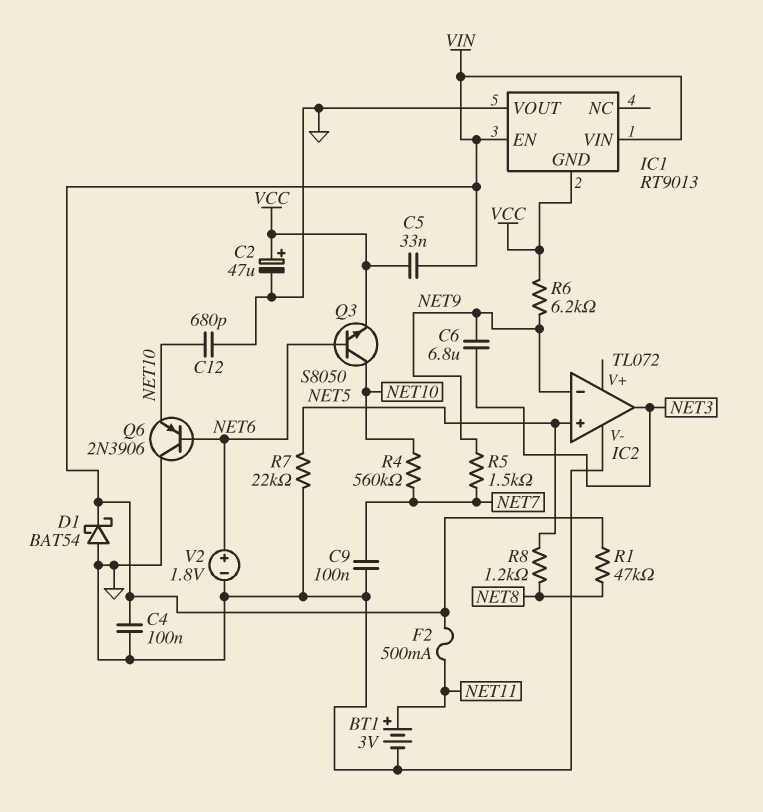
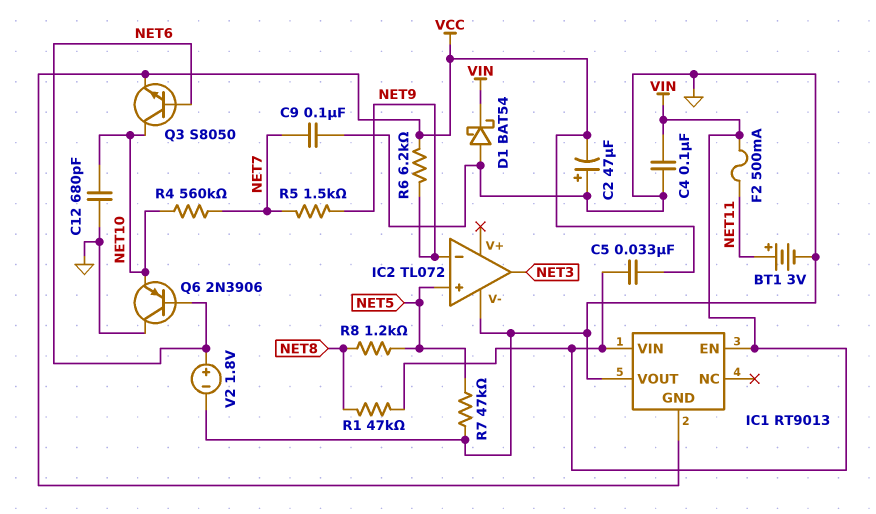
C2: 47uF (plus VCC, minus GND) -> 47uF (plus GND, minus VCC)
C6: 6.8uF (NET3, NET9) -> none
R7: 22k (GND, NET5) -> 47k (GND, NET5)

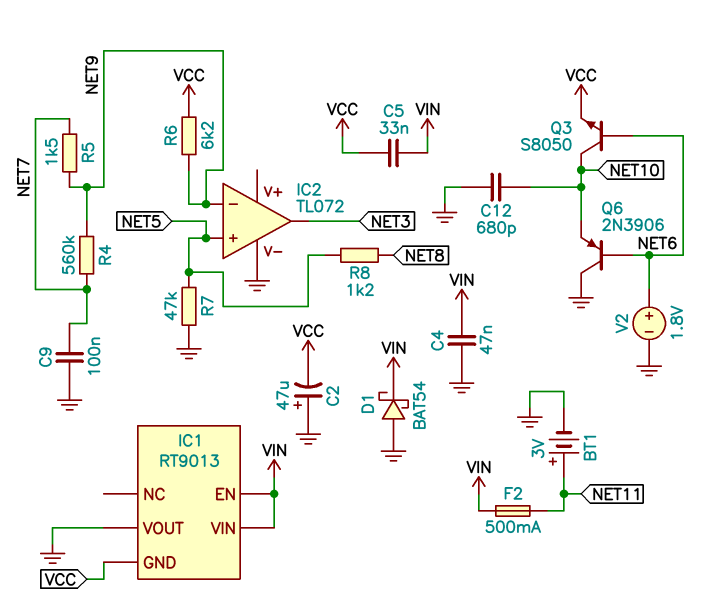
C4: 100nF (GND, VIN) -> 47nF (GND, VIN)
R1: 47k (NET8, VIN) -> none
R4: 560k (NET7, NET10) -> 560k (NET7, NET9)

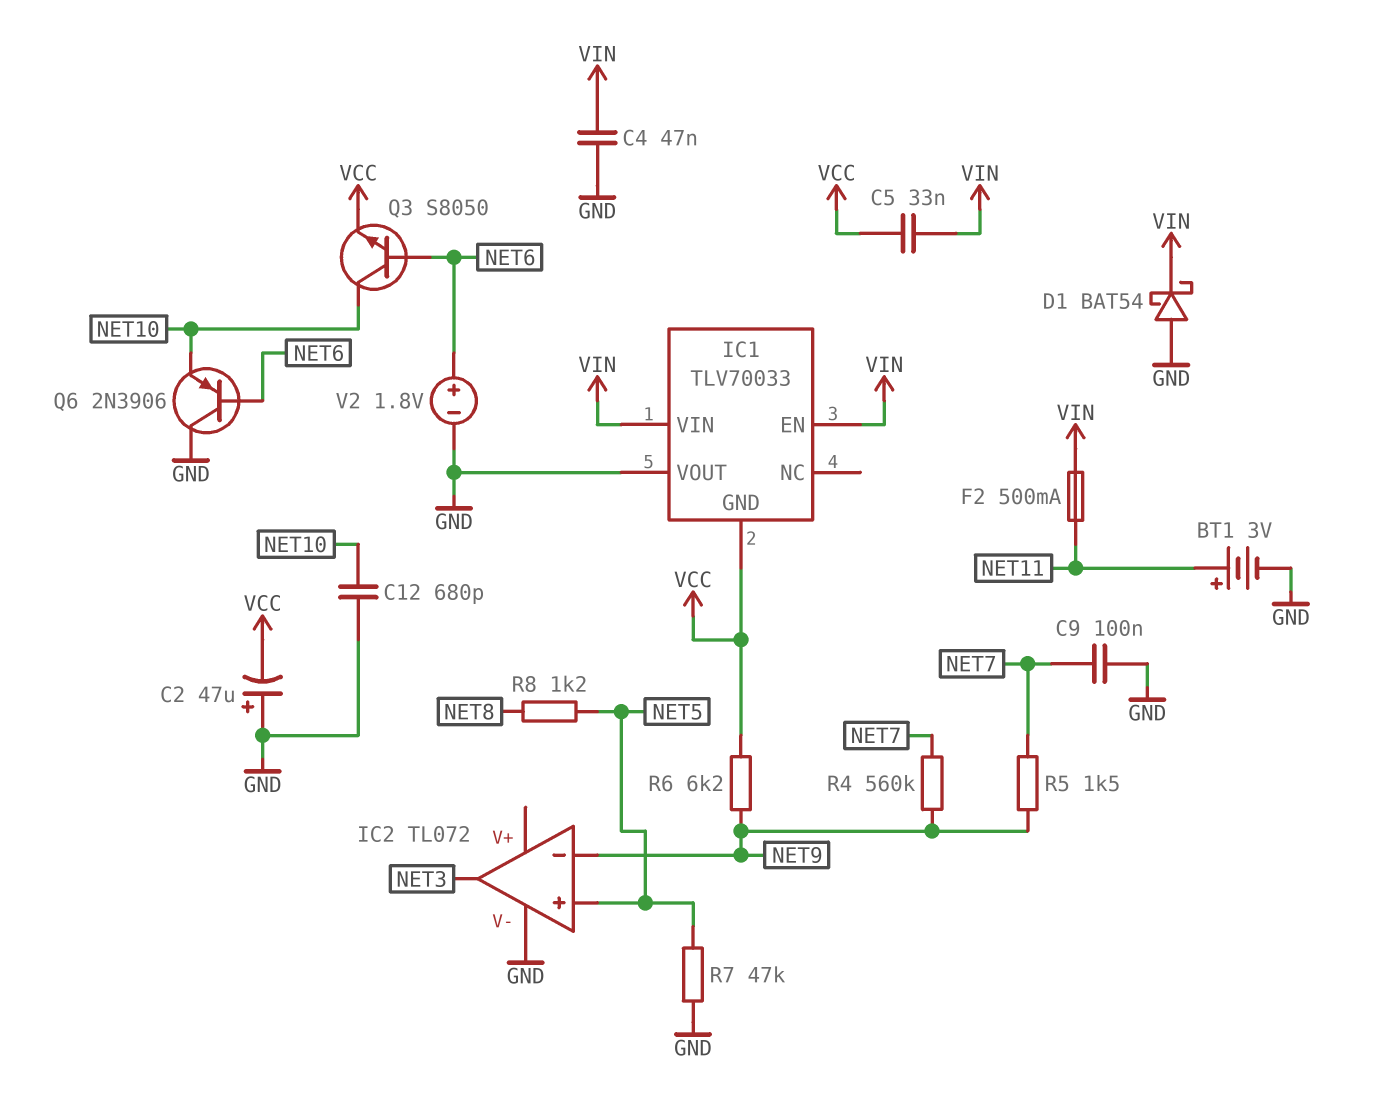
IC1: RT9013 -> TLV70033

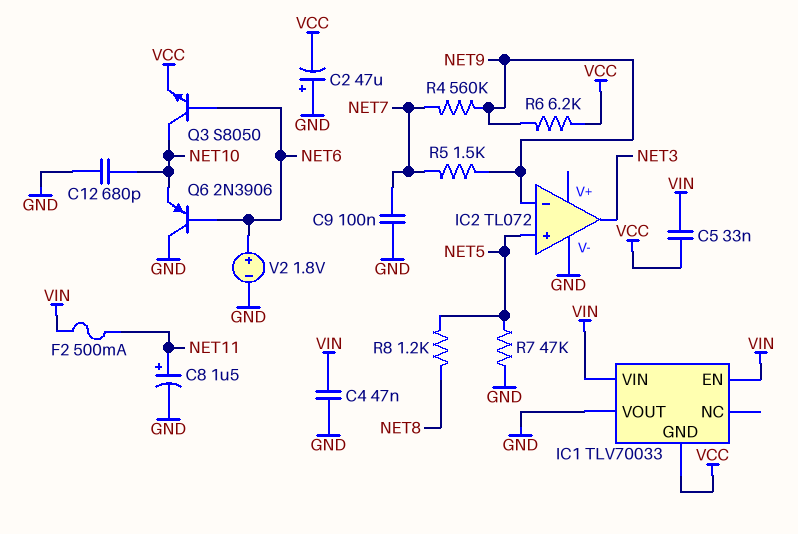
BT1: 3V (plus NET11, minus GND) -> none
C8: none -> 1.5uF (plus NET11, minus GND)
D1: schottky BAT54 (A GND, K VIN) -> none

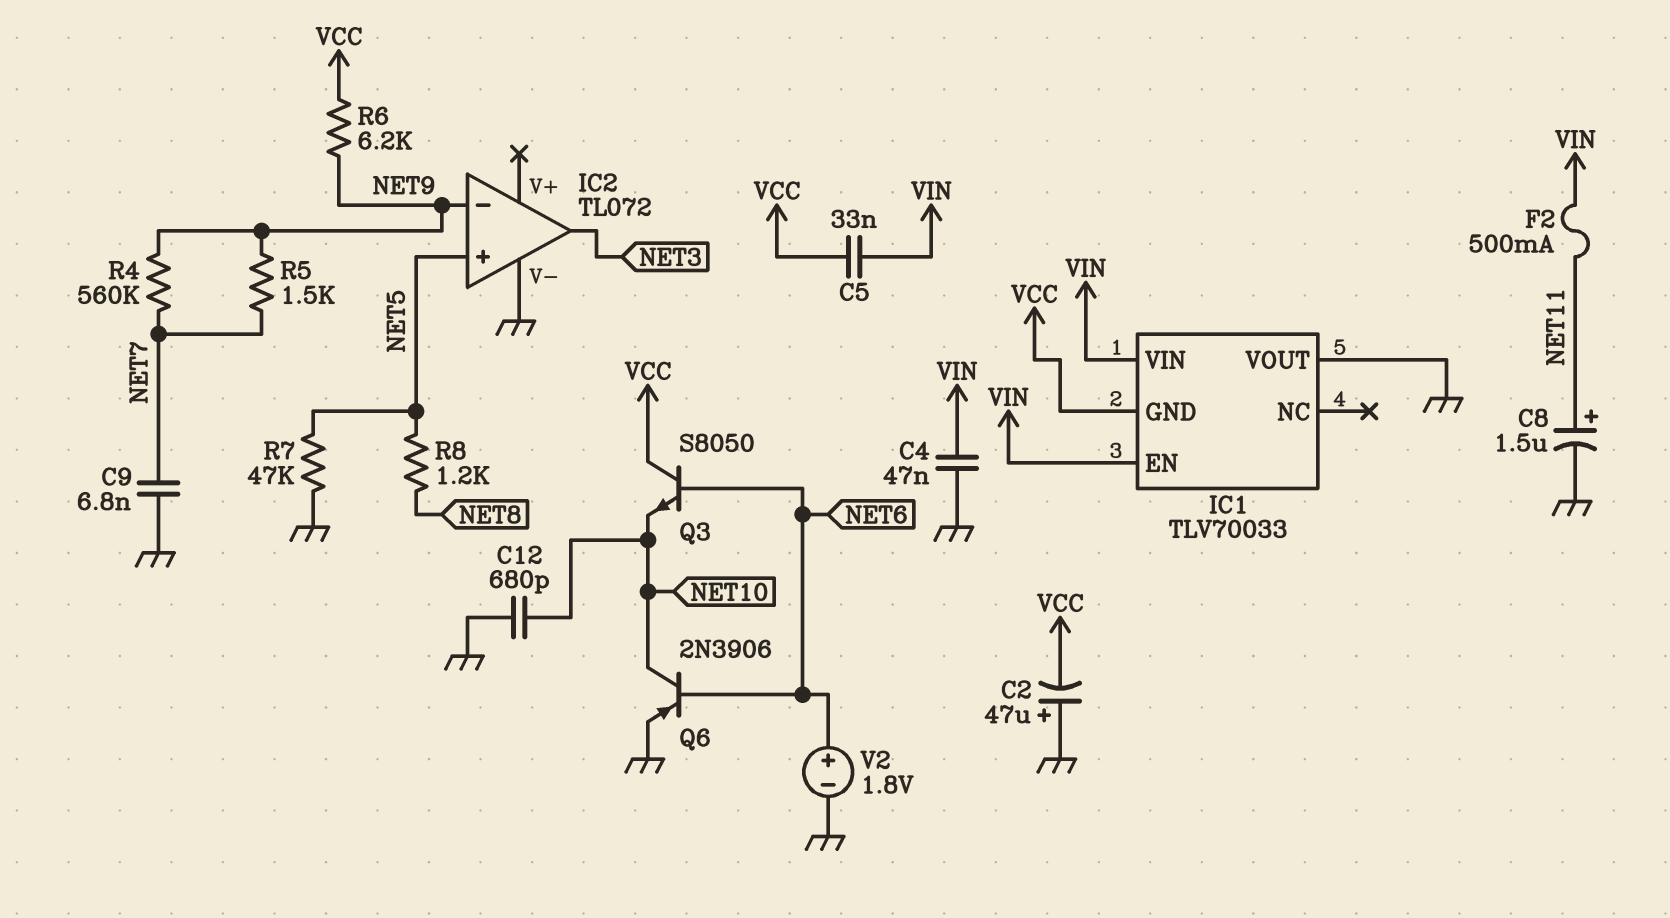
C9: 100nF (GND, NET7) -> 6.8nF (GND, NET7)
Q3: NPN S8050 (B NET6, C NET10, E VCC) -> NPN S8050 (B NET6, C VCC, E NET10)
Q6: PNP 2N3906 (B NET6, C GND, E NET10) -> PNP 2N3906 (B NET6, C NET10, E GND)

